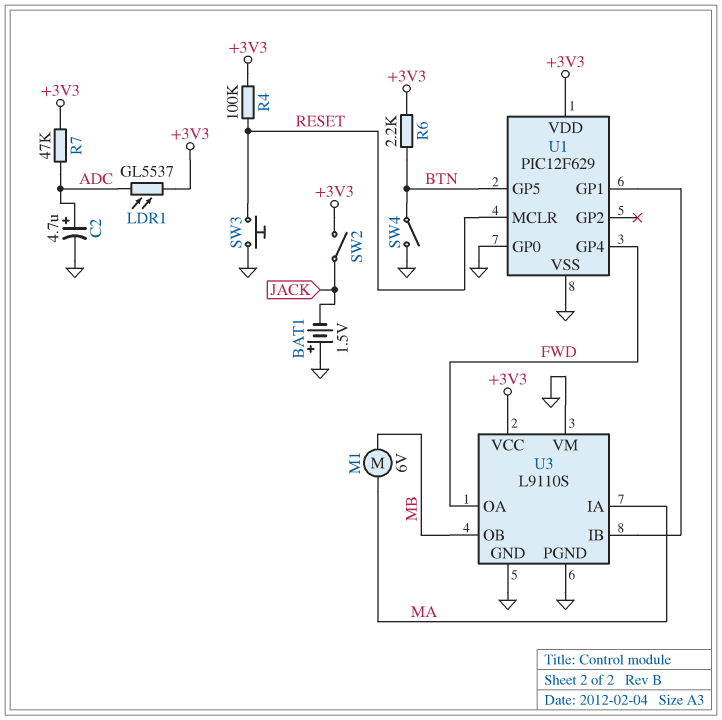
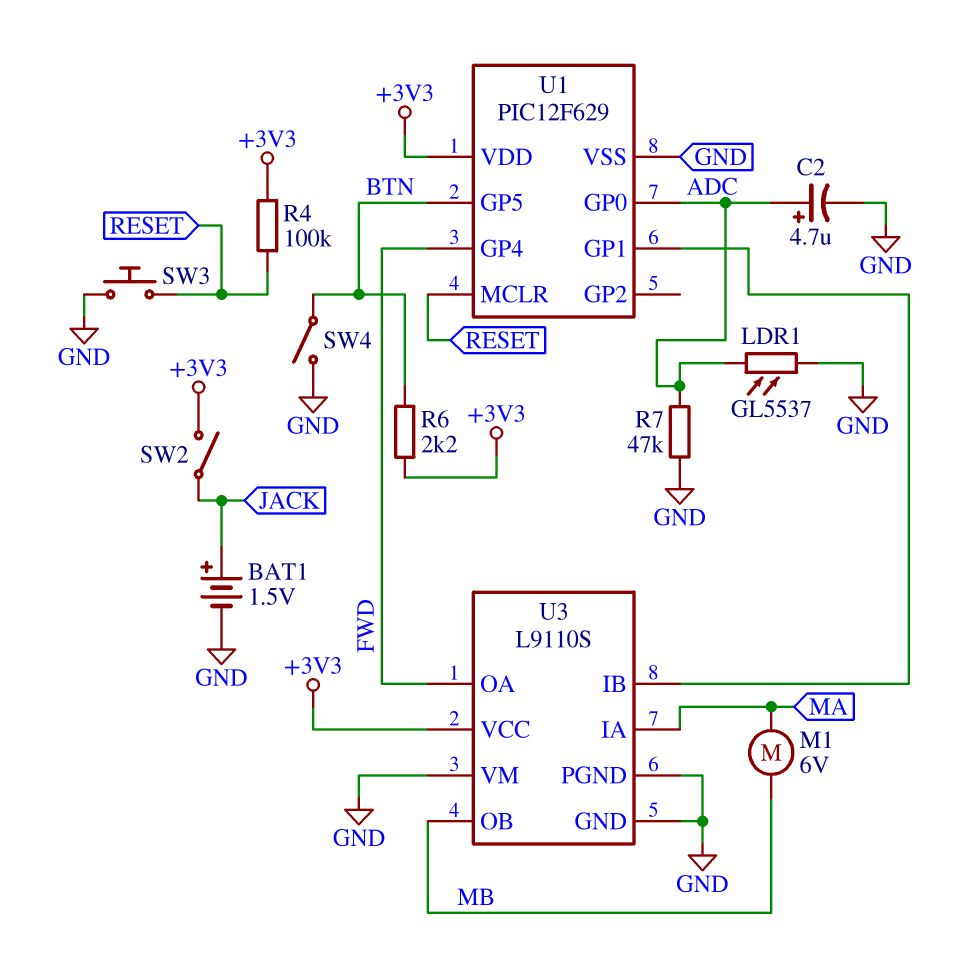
BAT1: 1.5V (plus GND, minus JACK) -> 1.5V (plus JACK, minus GND)
LDR1: GL5537 (+3V3, ADC) -> GL5537 (ADC, GND)
R7: 47k (+3V3, ADC) -> 47k (ADC, GND)
U1 pin GP0: GND -> ADC

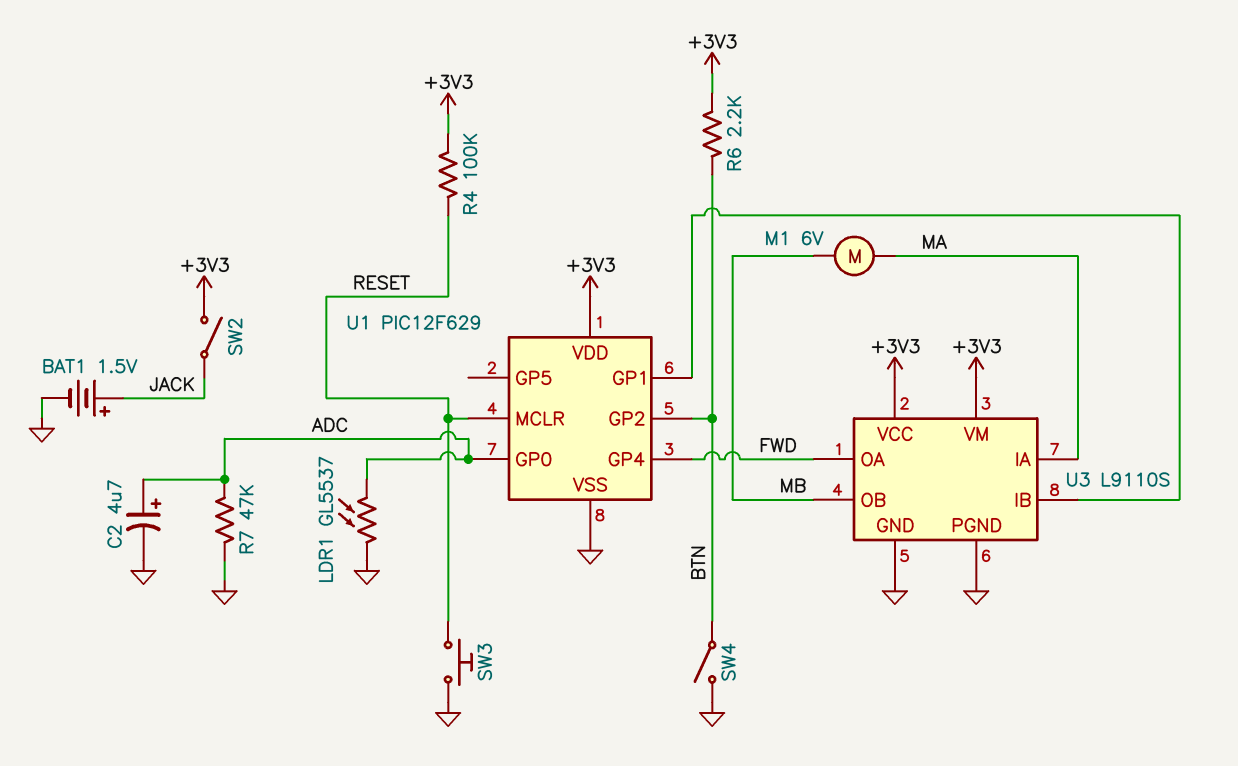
U1 pin GP2: none -> BTN
U1 pin GP5: BTN -> none
U3 pin VM: GND -> +3V3

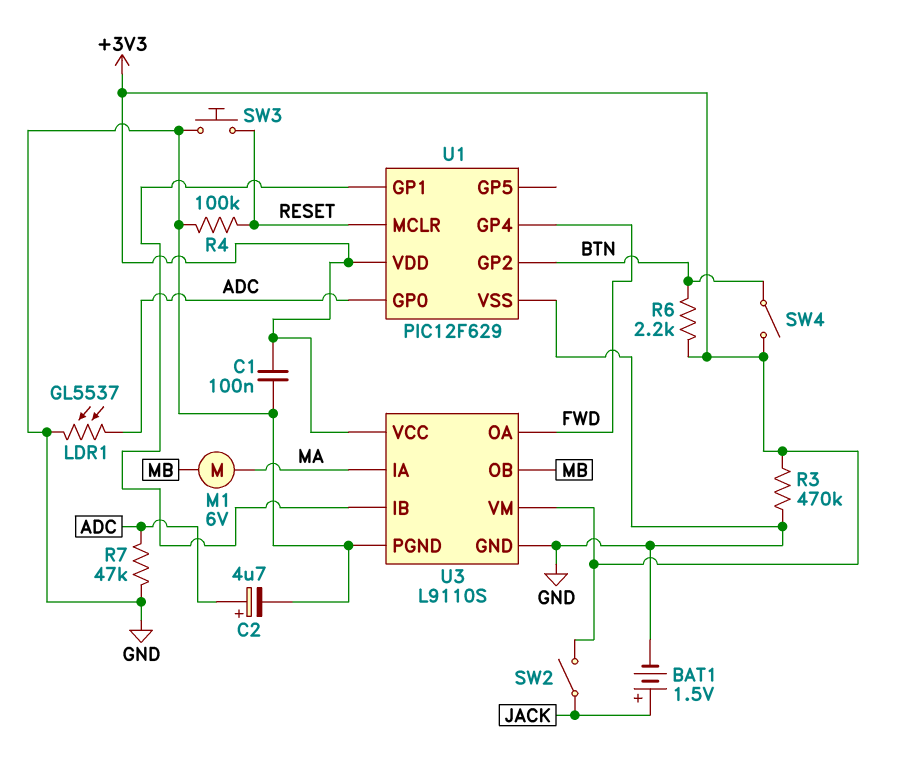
C1: none -> 100nF (+3V3, GND)
R3: none -> 470k (+3V3, GND)
R4: 100k (+3V3, RESET) -> 100k (GND, RESET)
SW4: switch (BTN, GND) -> switch (+3V3, BTN)

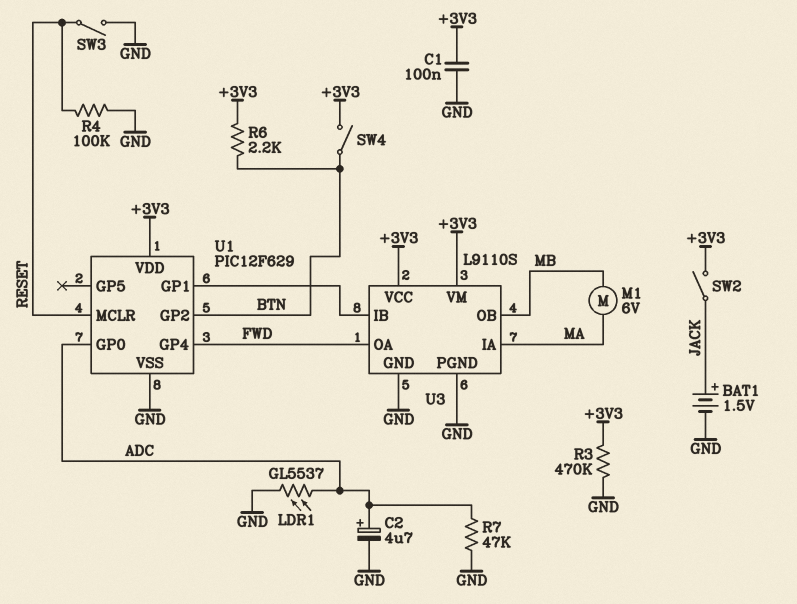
SW3: button (GND, RESET) -> switch (GND, RESET)

